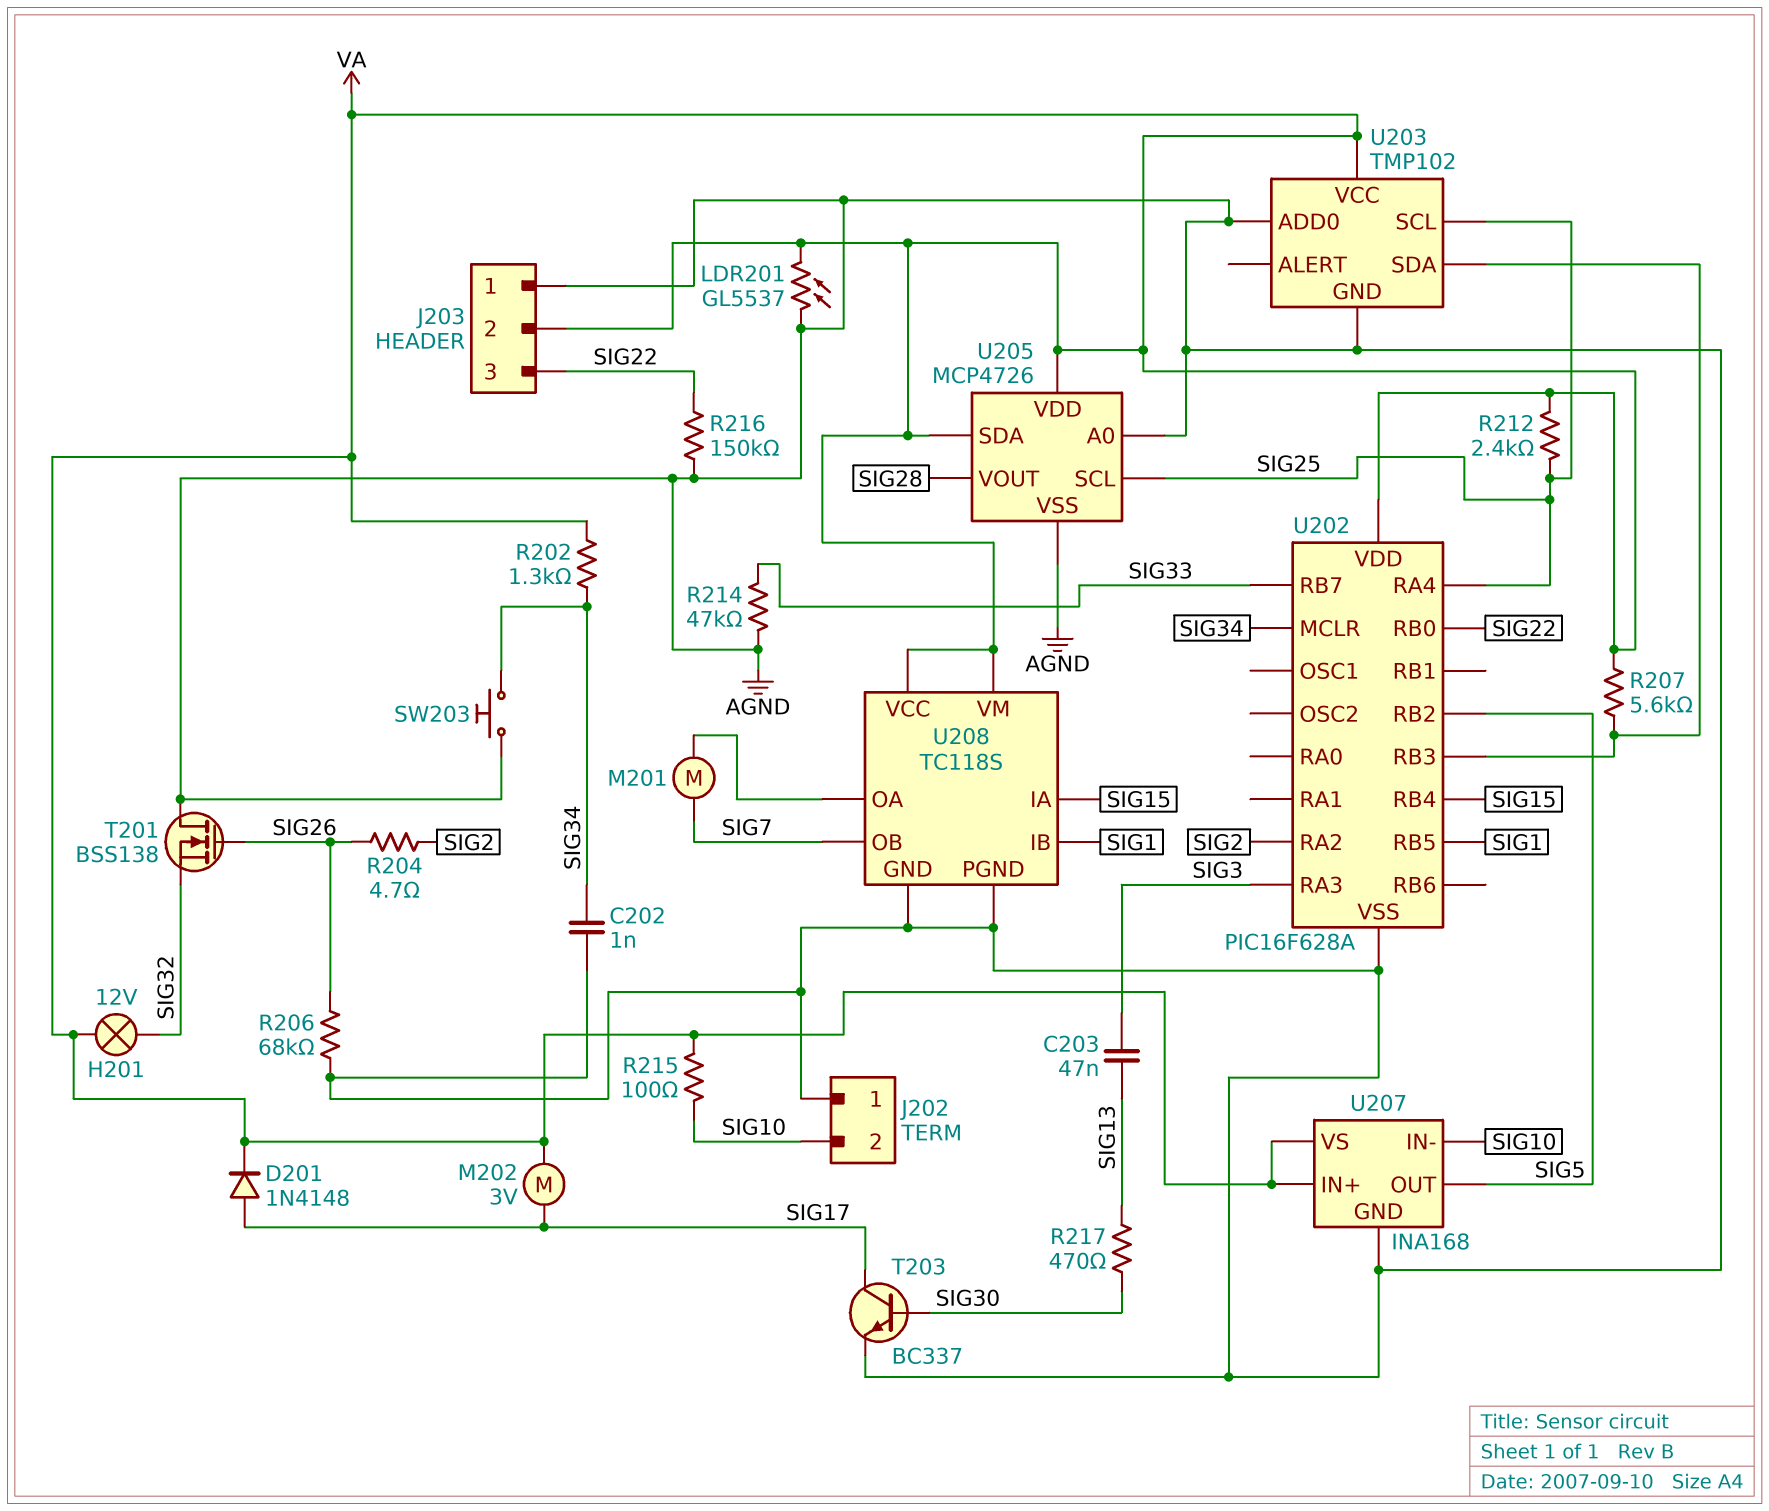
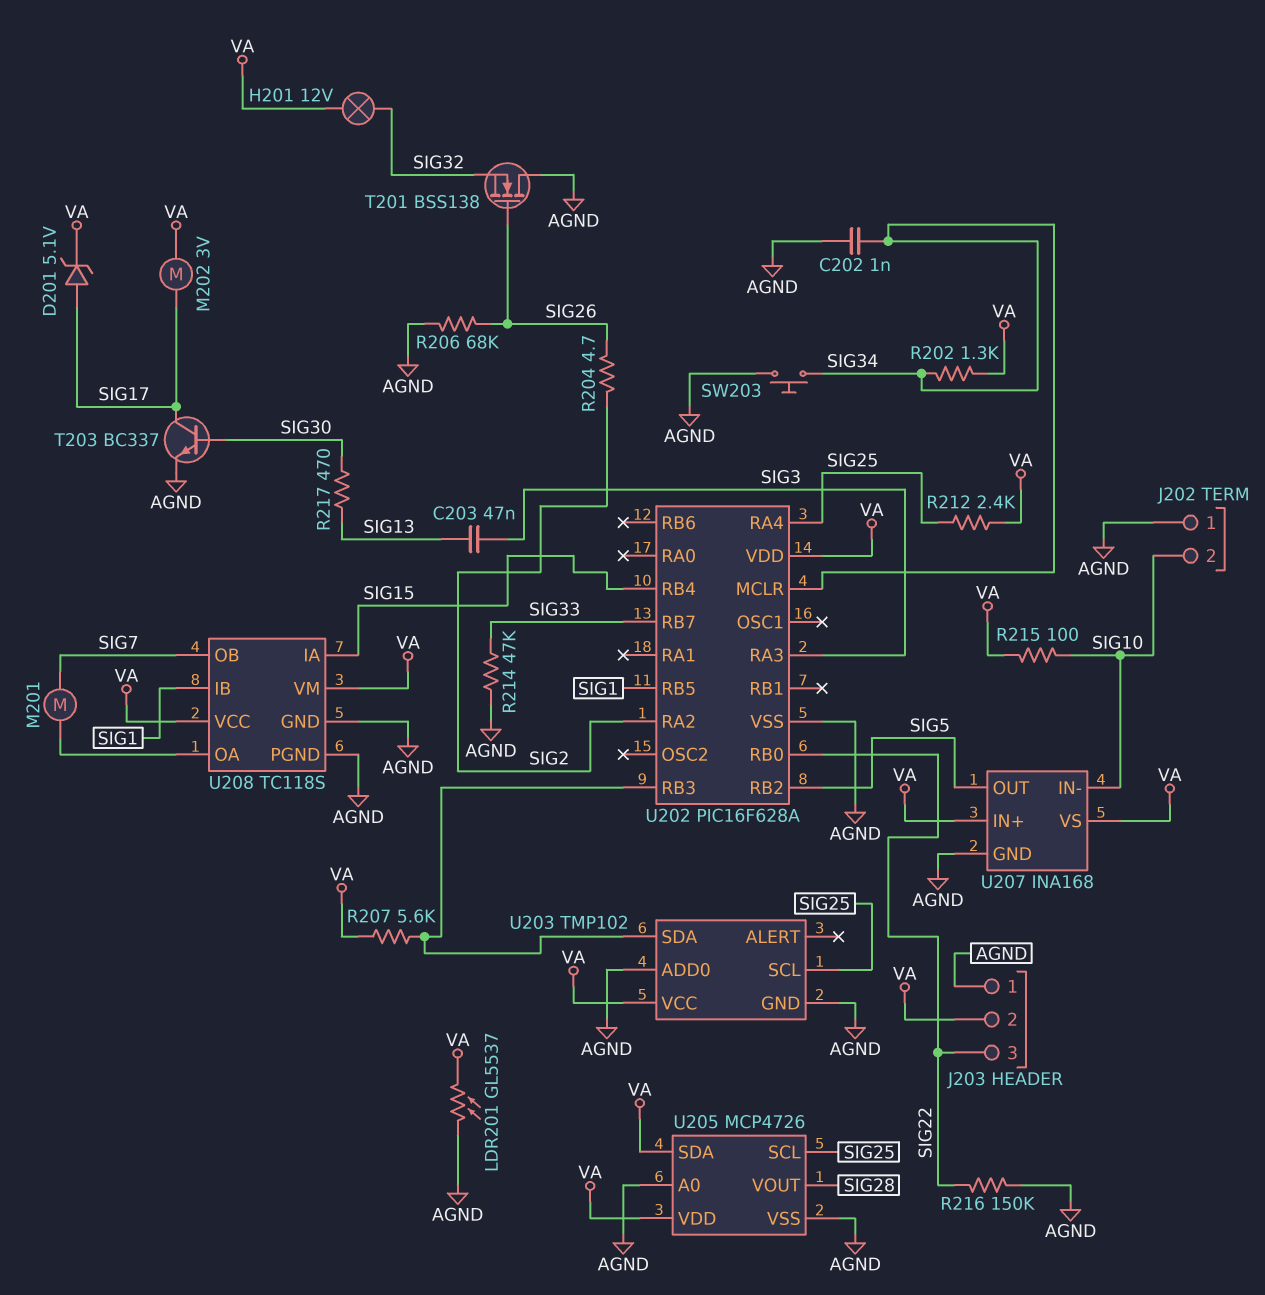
D201: diode 1N4148 (A SIG17, K VA) -> zener 5.1V (A SIG17, K VA)

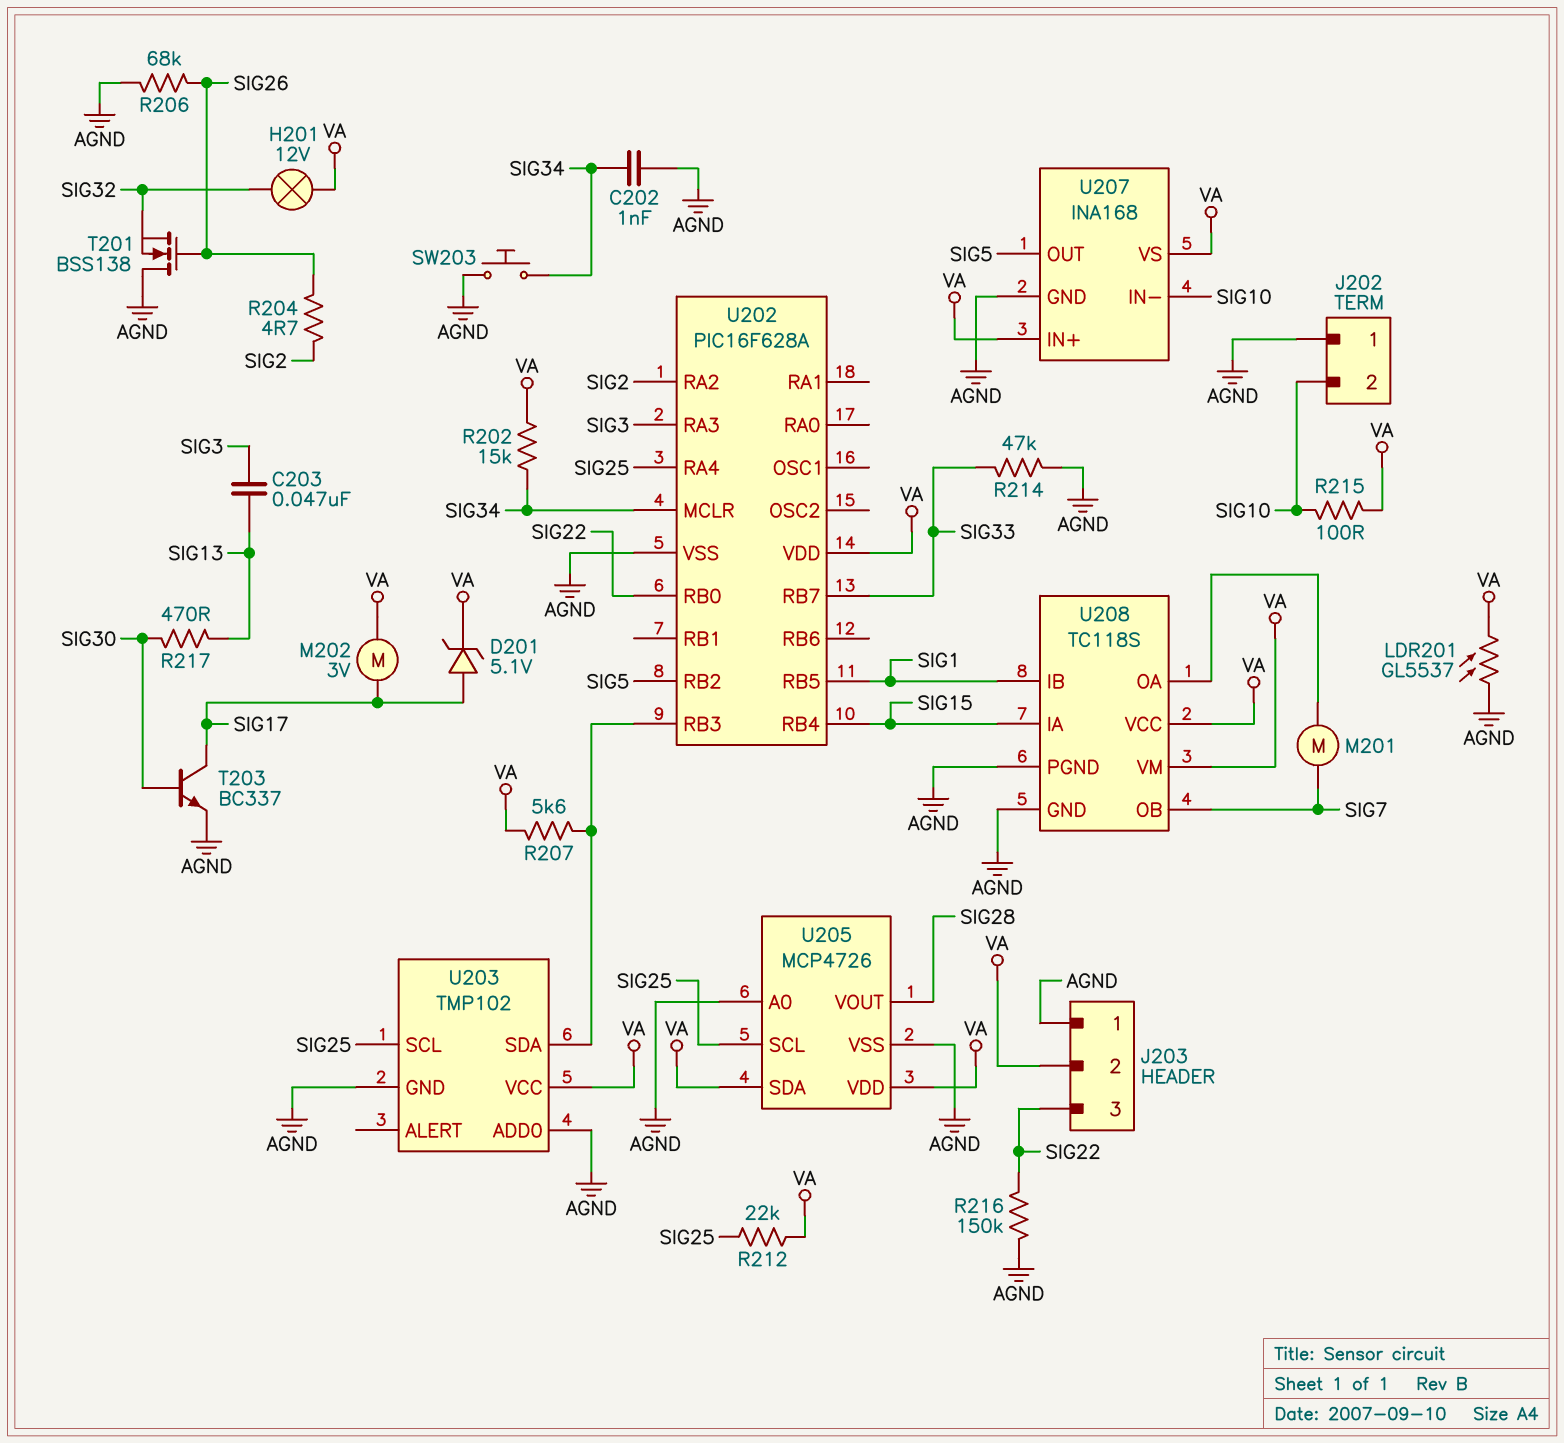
R202: 1.3k (SIG34, VA) -> 15k (SIG34, VA)
R212: 2.4k (SIG25, VA) -> 22k (SIG25, VA)

